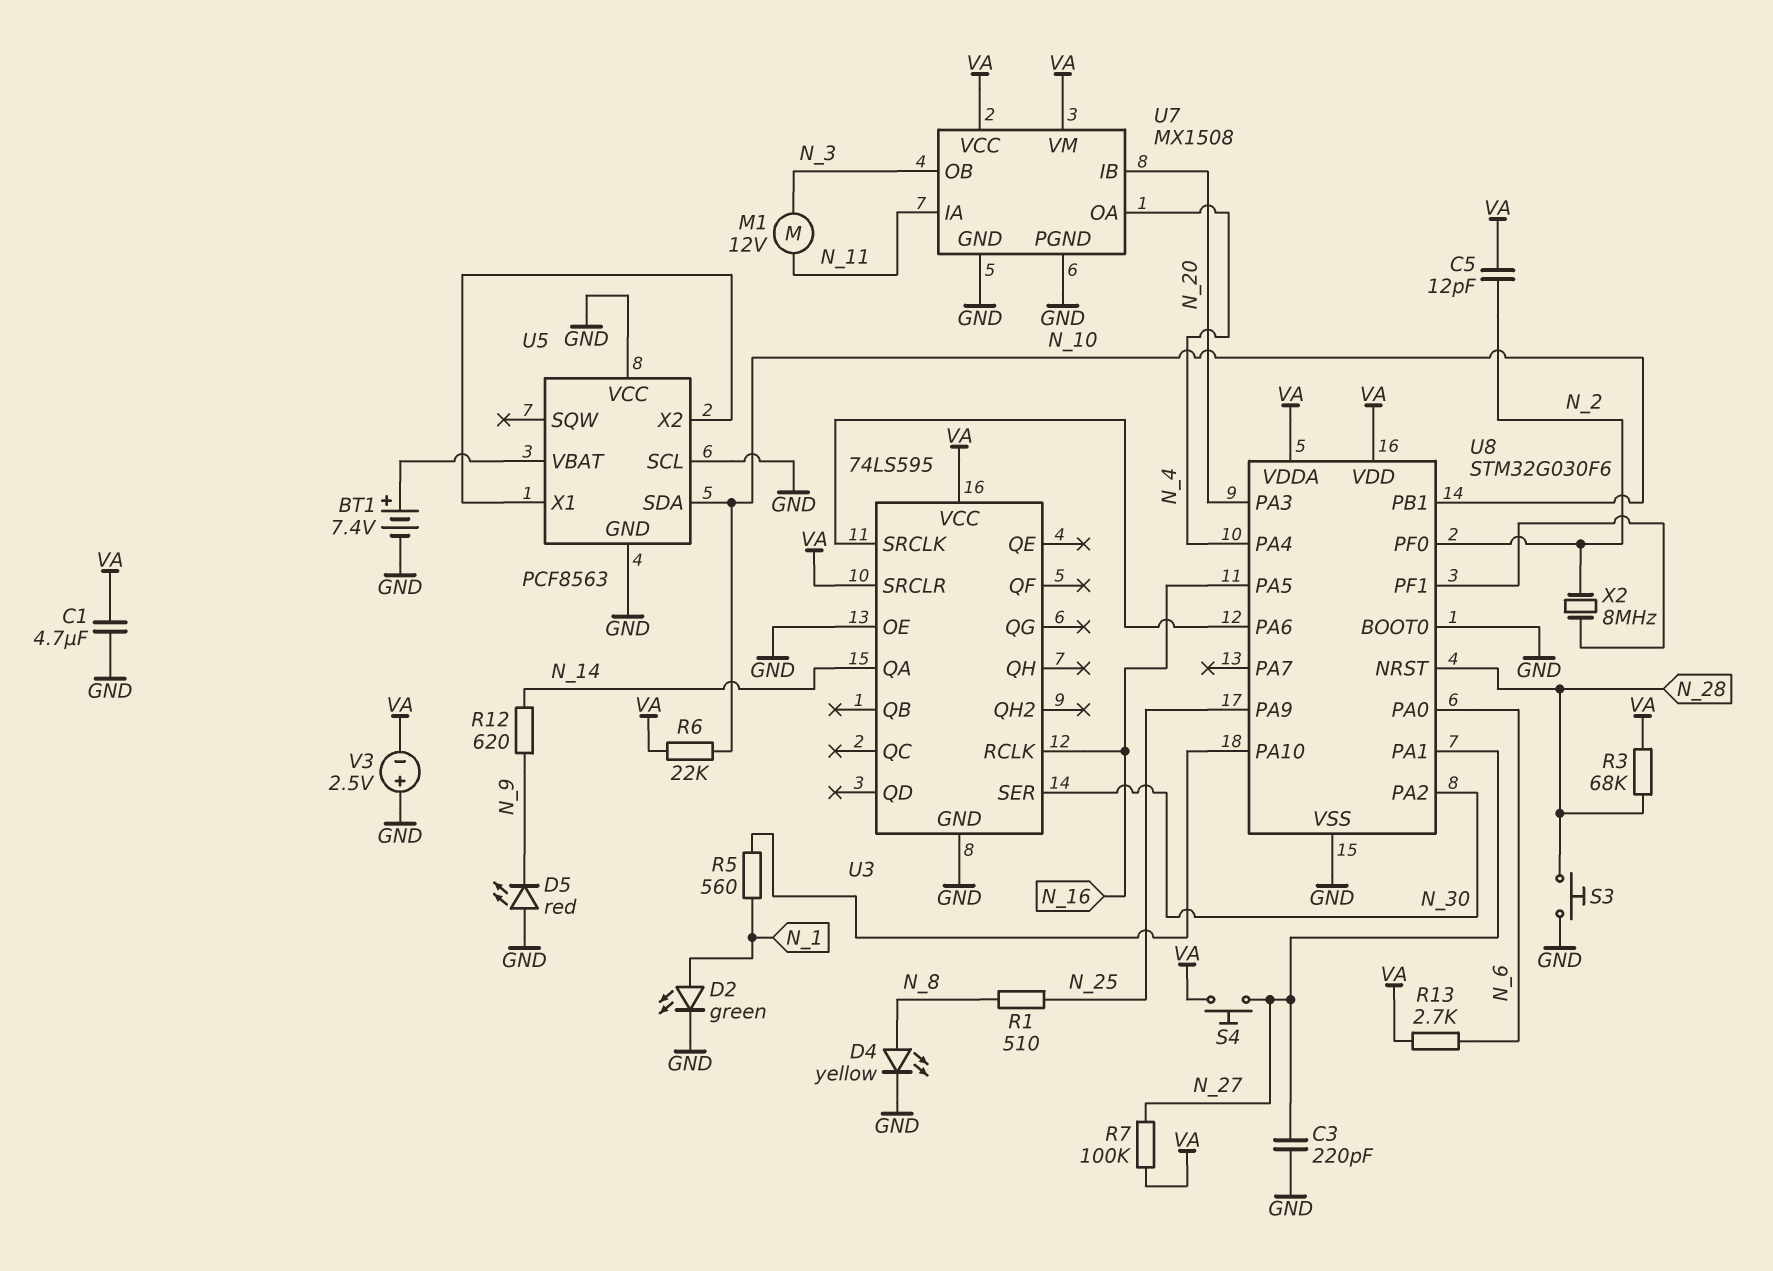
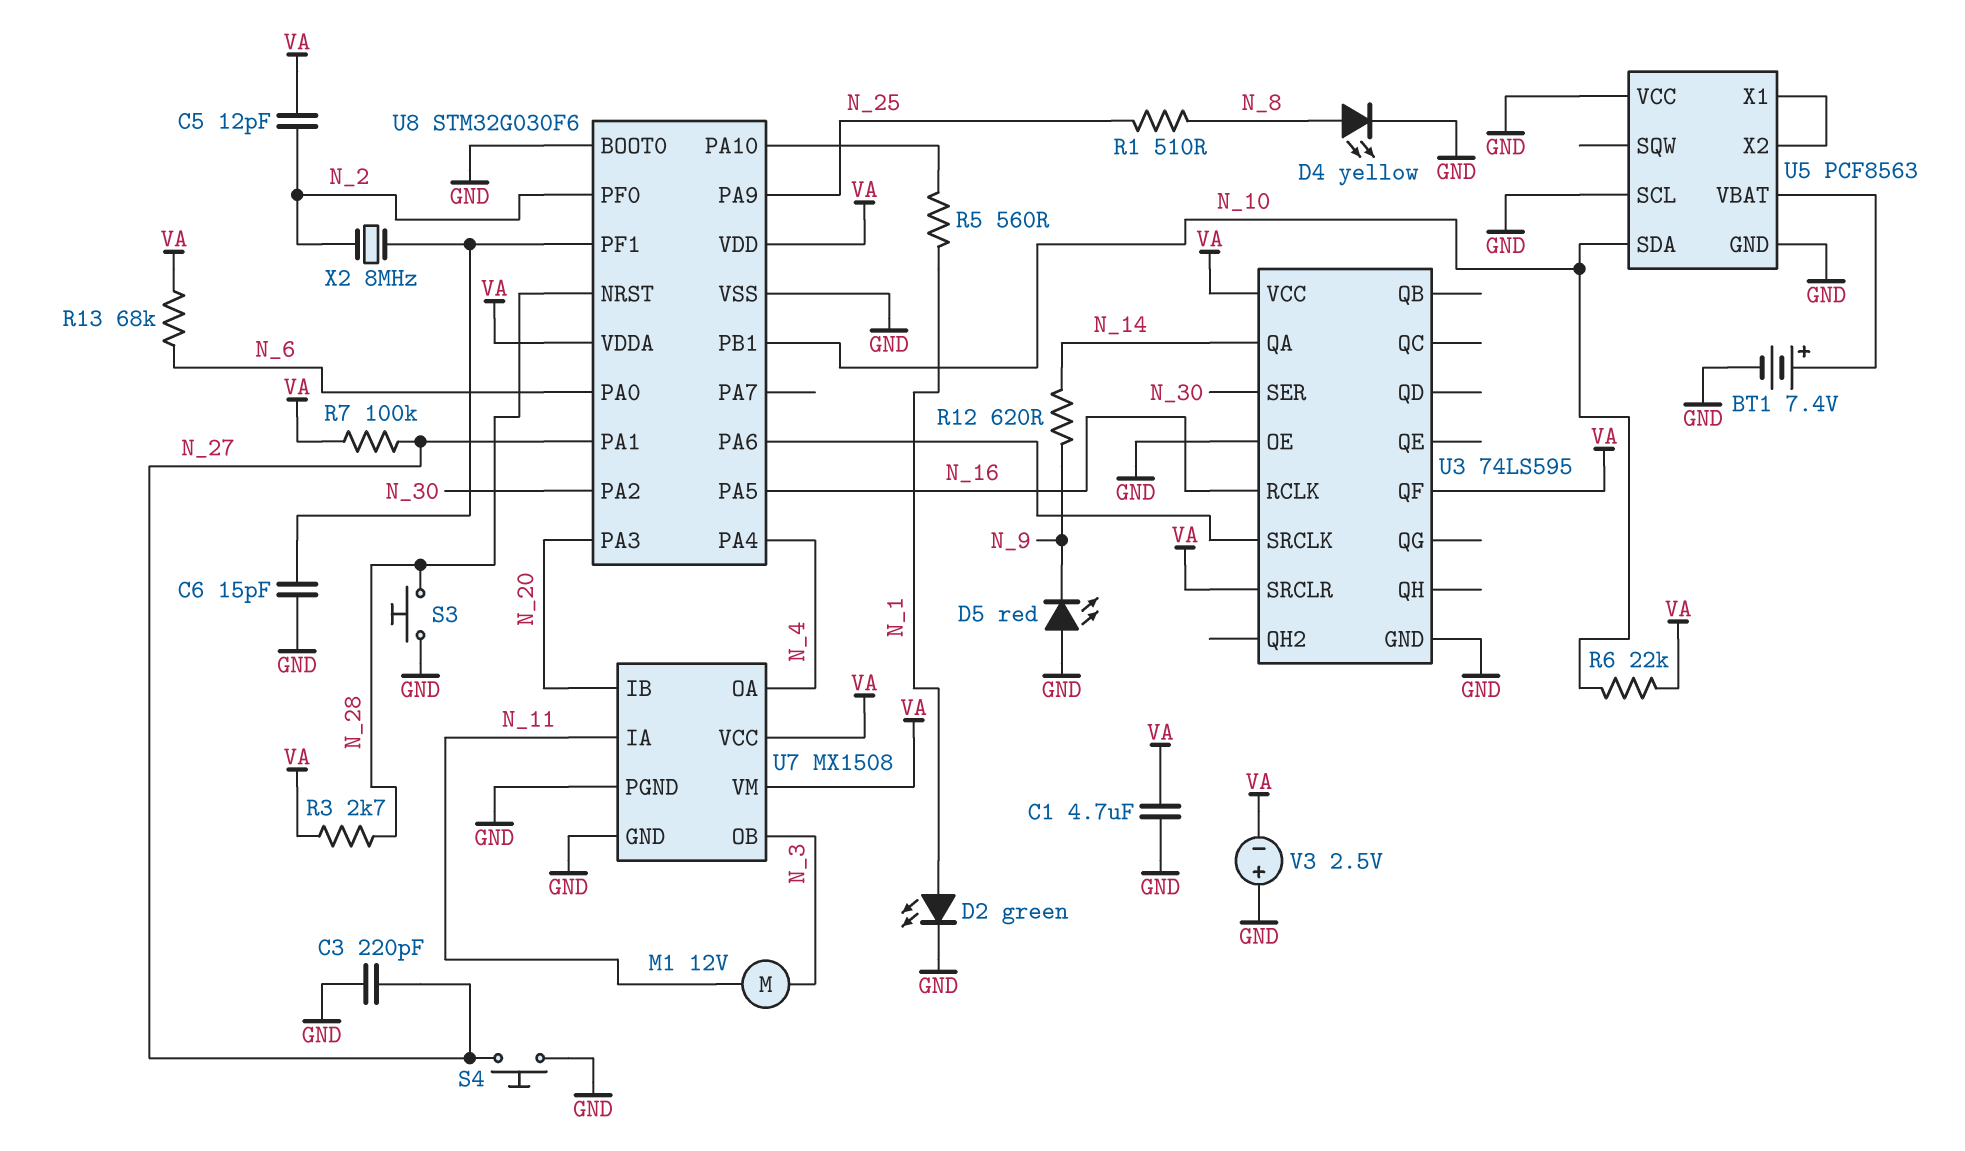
C6: none -> 15pF (GND, U8/PF1)
R3: 68k (N_28, VA) -> 2.7k (N_28, VA)
R13: 2.7k (N_6, VA) -> 68k (N_6, VA)
S4: button (N_27, VA) -> button (GND, N_27)
U3 pin QF: none -> VA

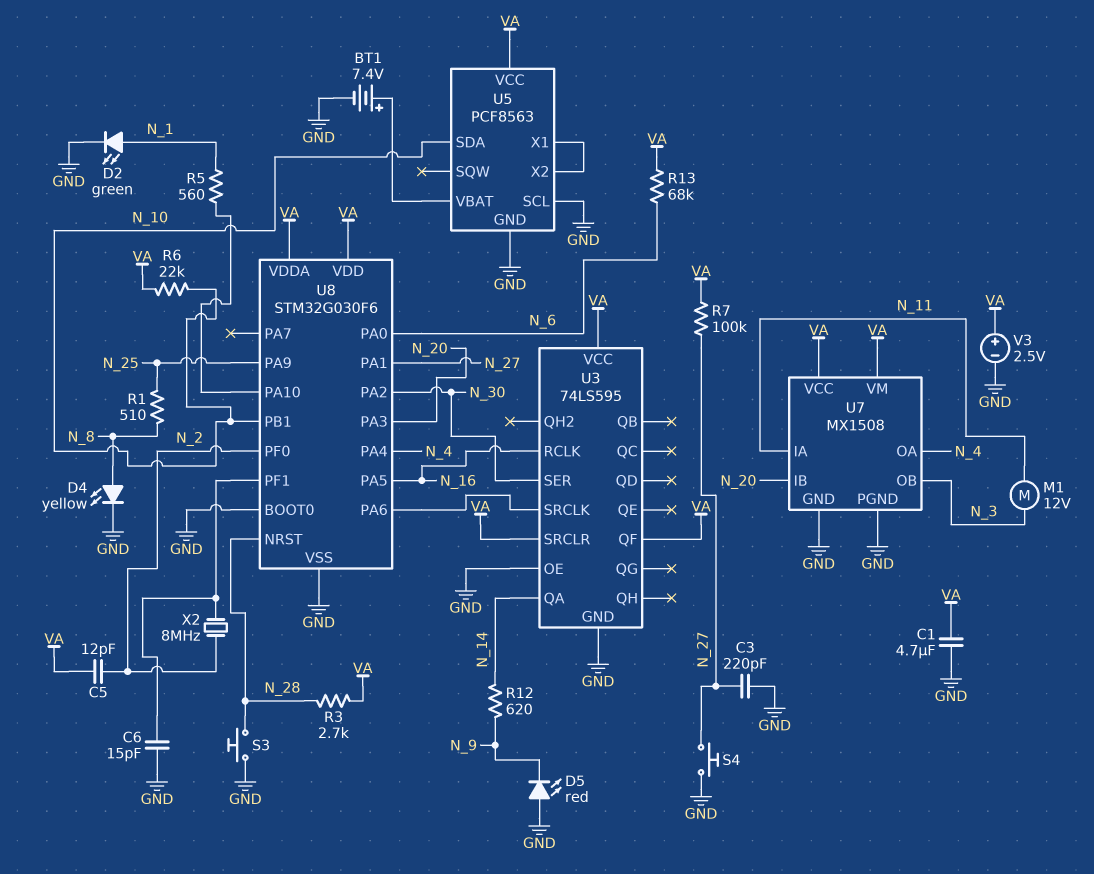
U5 pin VCC: GND -> VA
V3: 2.5V (plus GND, minus VA) -> 2.5V (plus VA, minus GND)

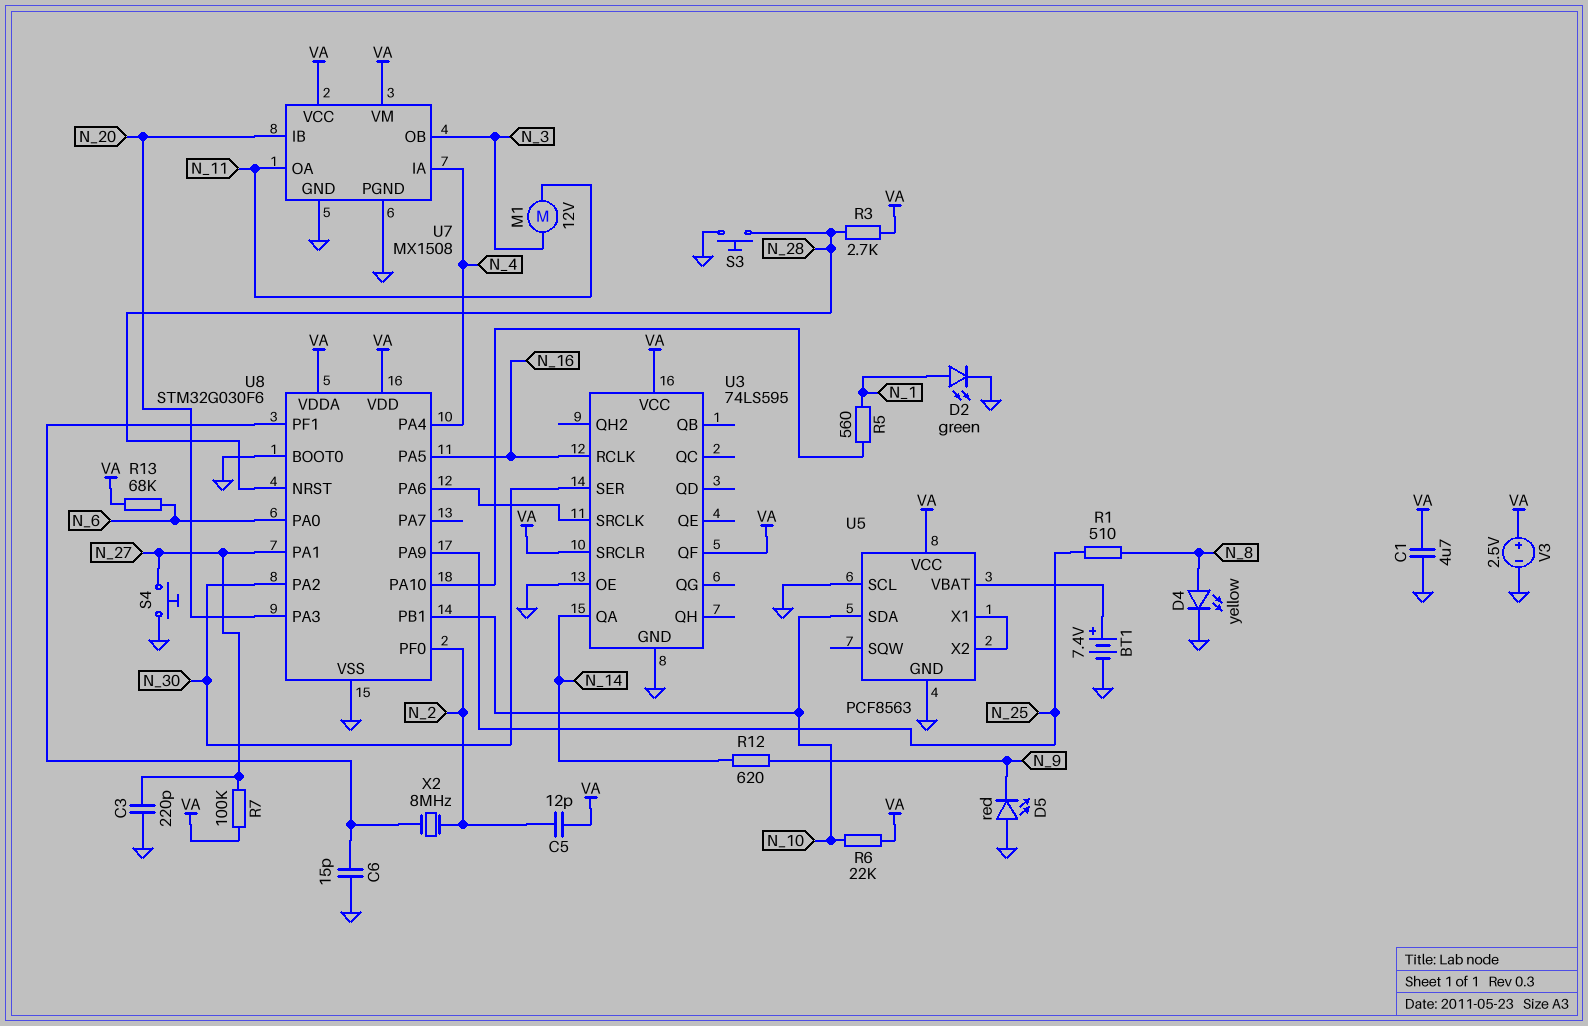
U7 pin IA: N_11 -> N_4
U7 pin OA: N_4 -> N_11

